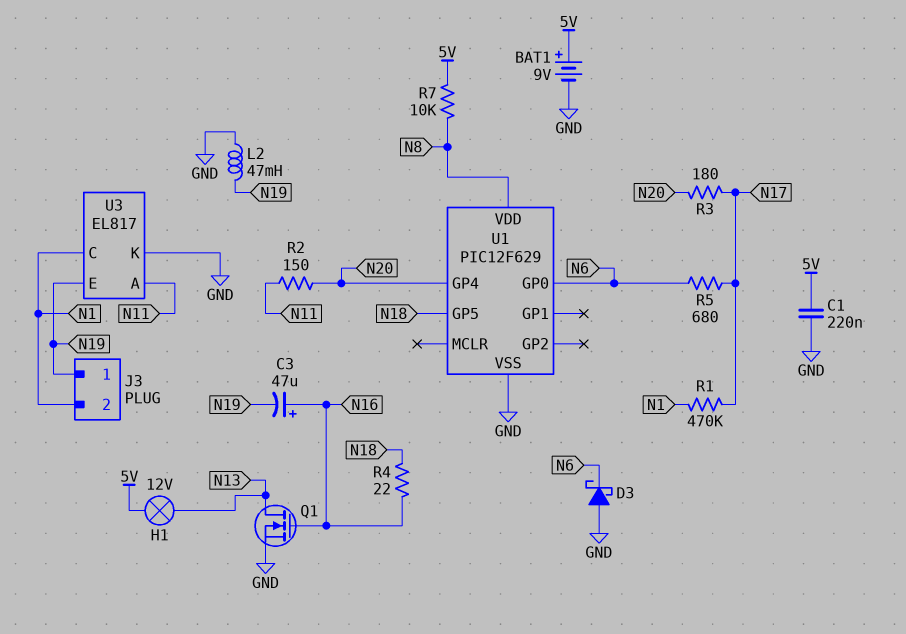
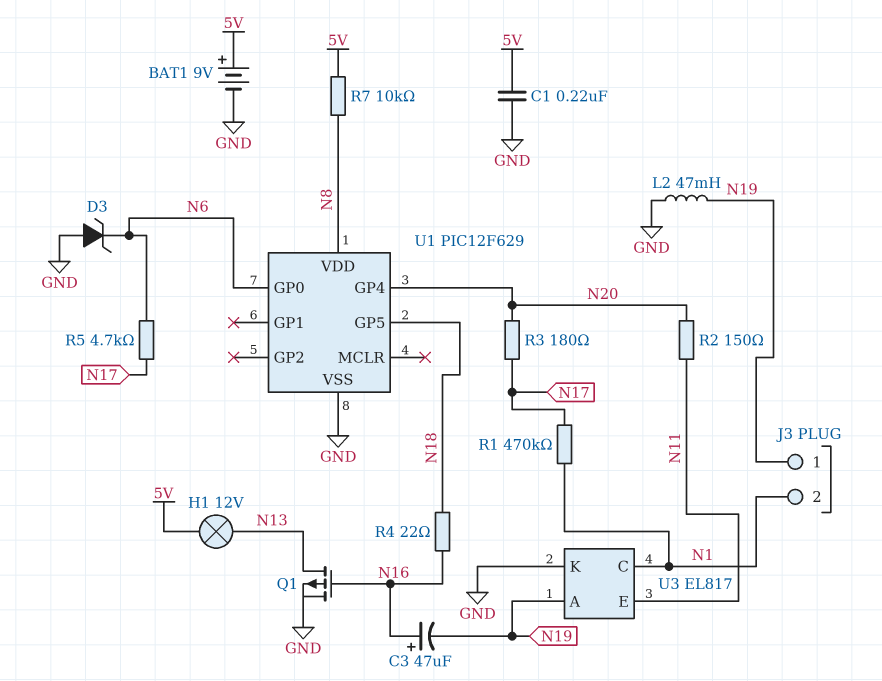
D3: schottky (A GND, K N6) -> zener (A GND, K N6)
Q1: NMOS (G N16, D N13, S GND) -> PMOS (G N16, D N13, S GND)
R5: 680 (N6, N17) -> 4.7k (N6, N17)
U3 pin A: N11 -> N19
U3 pin E: N19 -> N11

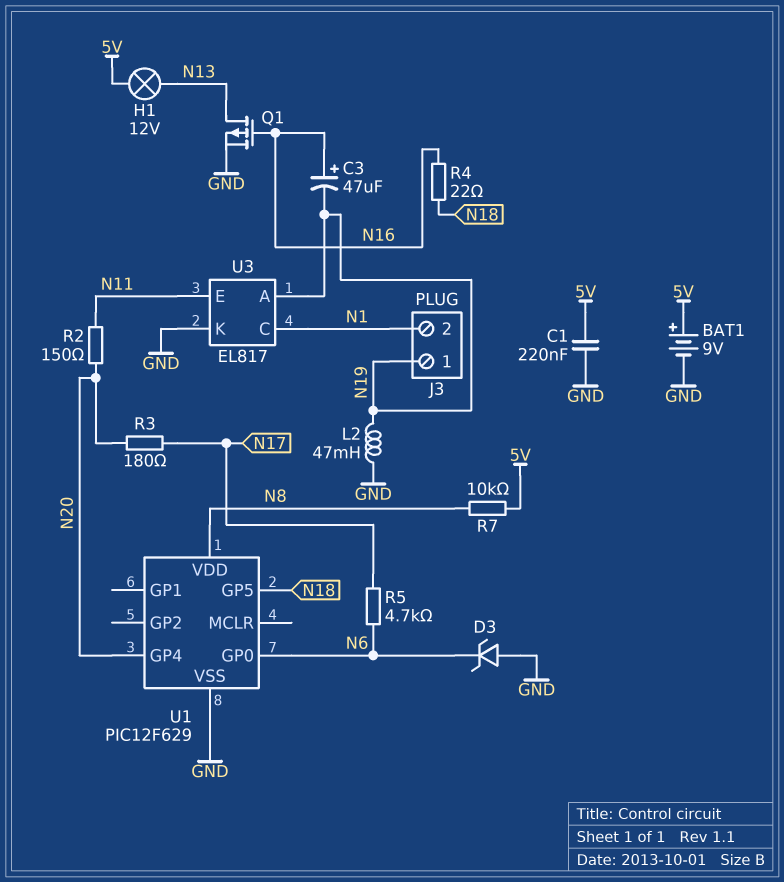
R1: 470k (N1, N17) -> none

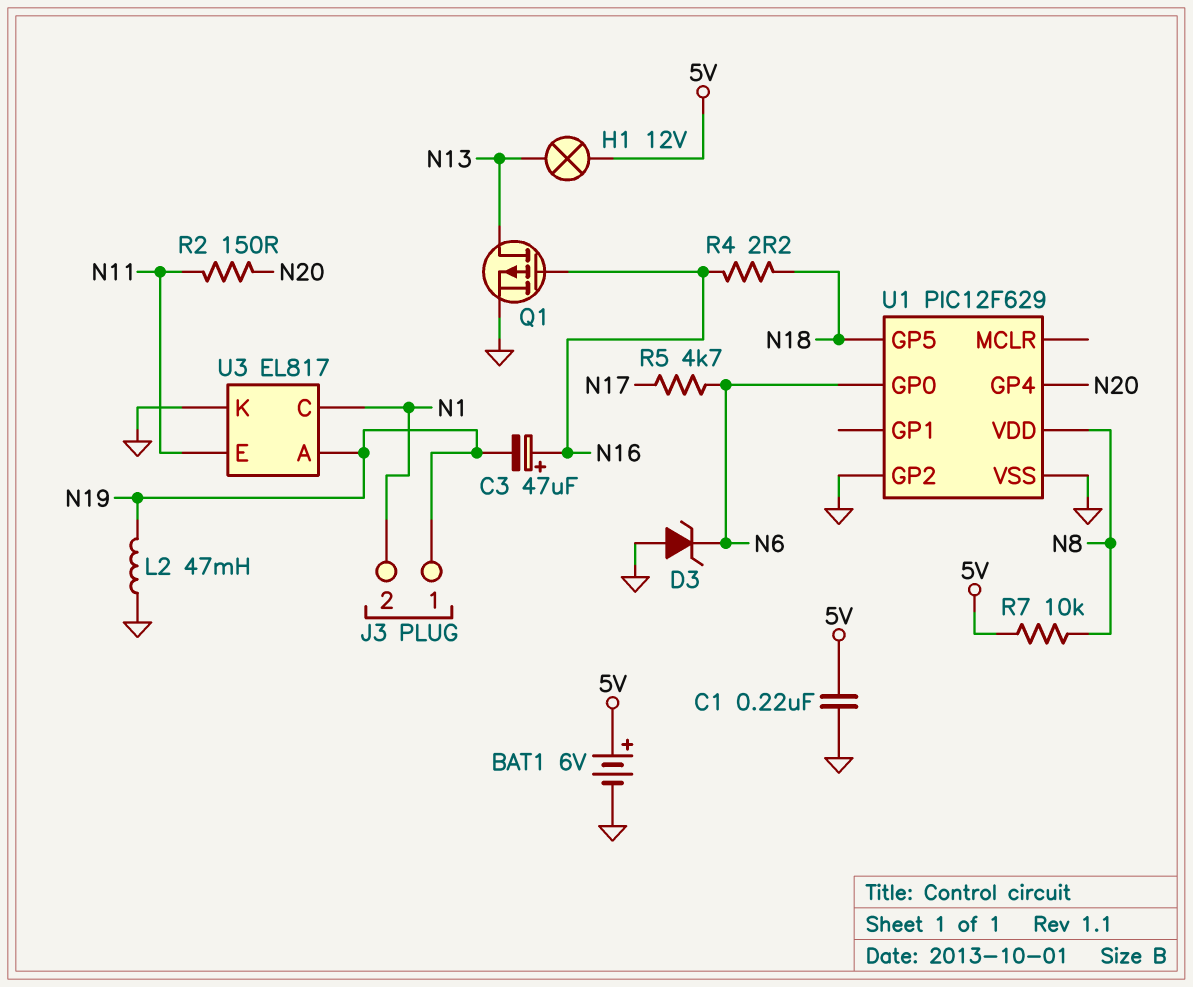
BAT1: 9V (plus 5V, minus GND) -> 6V (plus 5V, minus GND)
R3: 180 (N17, N20) -> none
R4: 22 (N16, N18) -> 2.2 (N16, N18)
U1 pin GP2: none -> GND

